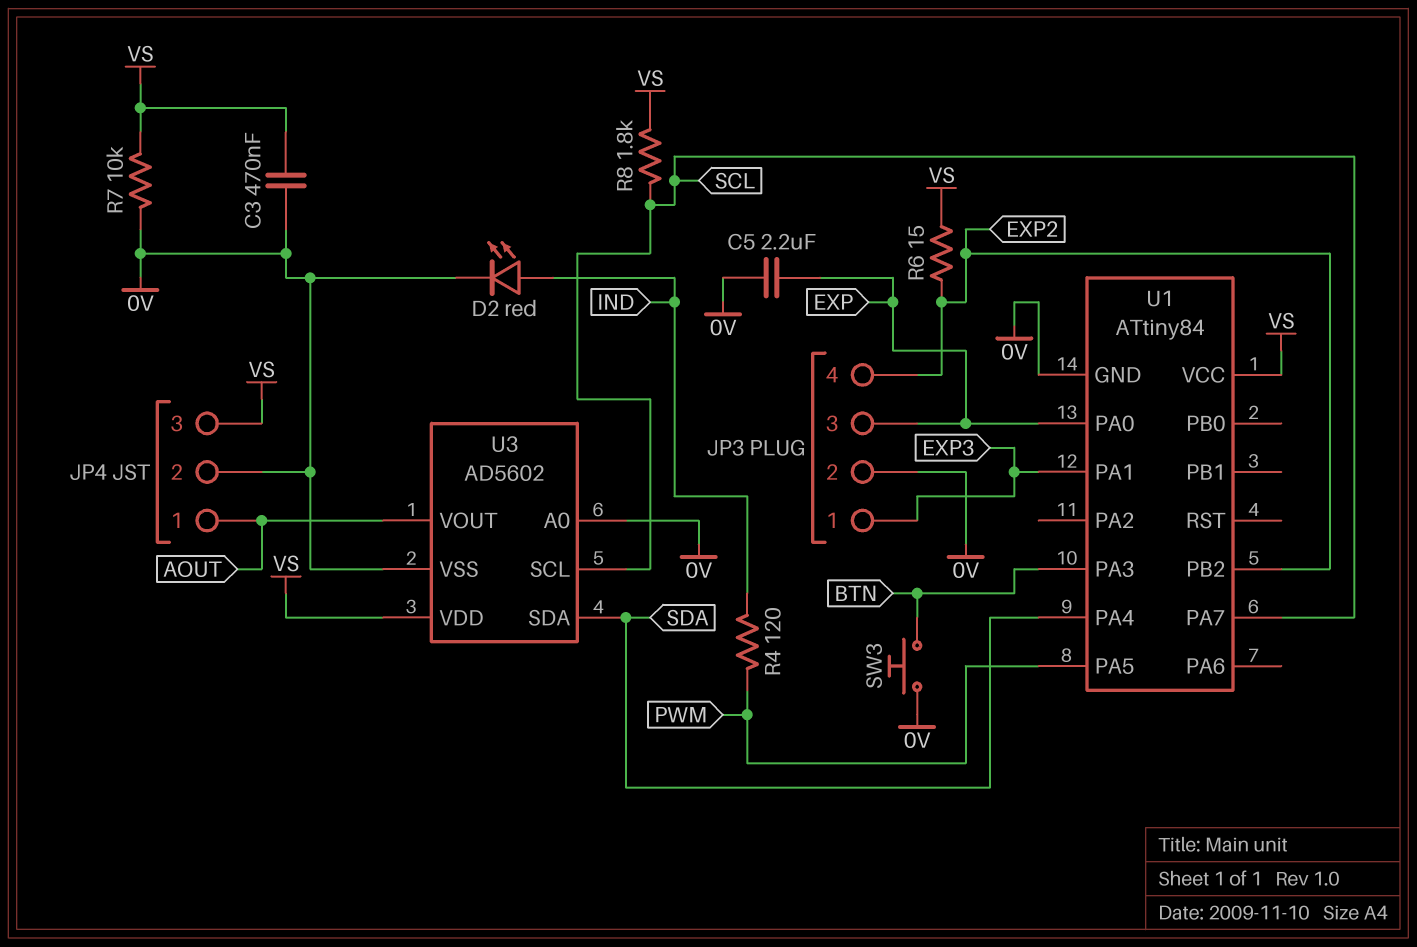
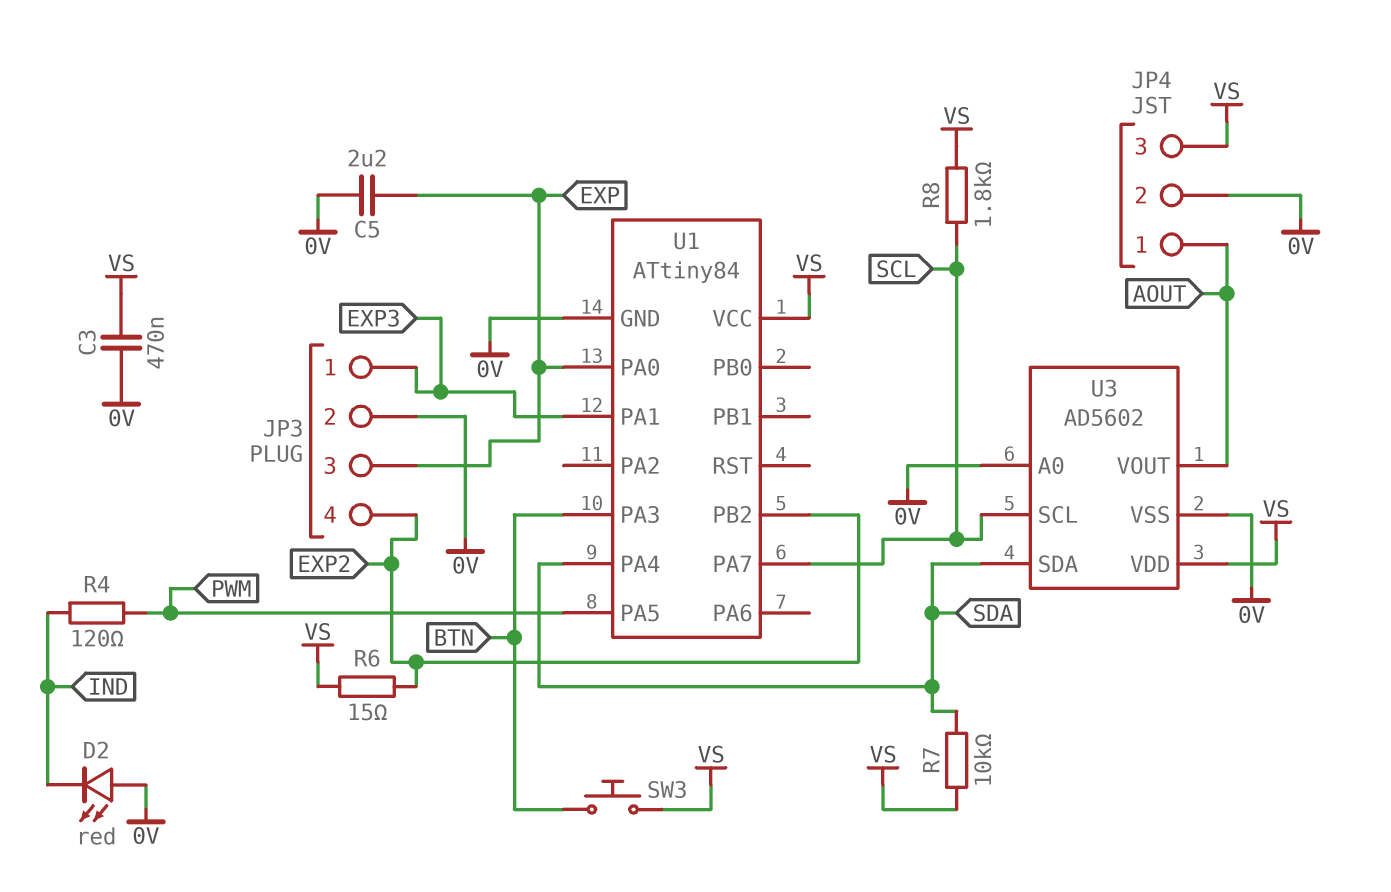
D2: LED red (A IND, K 0V) -> LED red (A 0V, K IND)
R7: 10k (0V, VS) -> 10k (SDA, VS)
SW3: button (0V, BTN) -> button (BTN, VS)

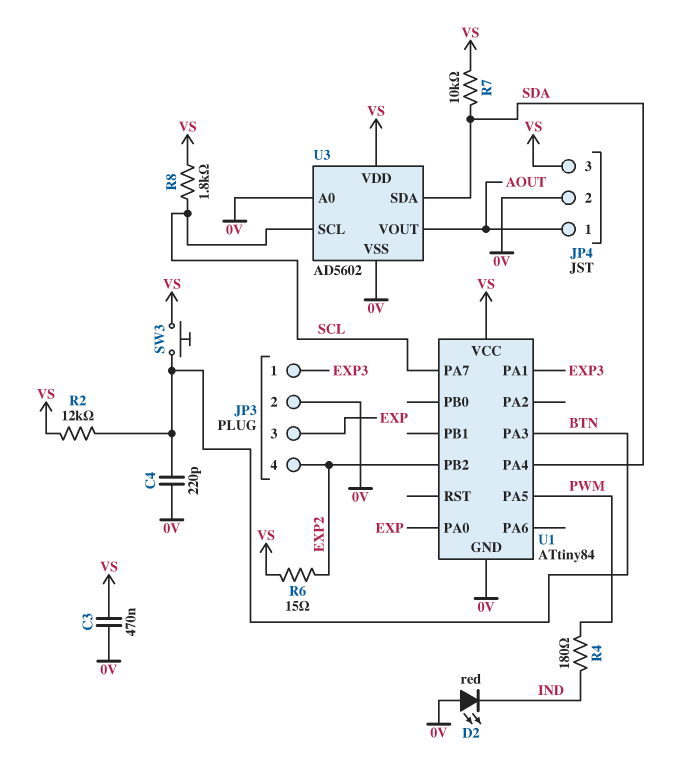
C4: none -> 220pF (0V, BTN)
C5: 2.2uF (0V, EXP) -> none
R2: none -> 12k (BTN, VS)
R4: 120 (IND, PWM) -> 180 (IND, PWM)

